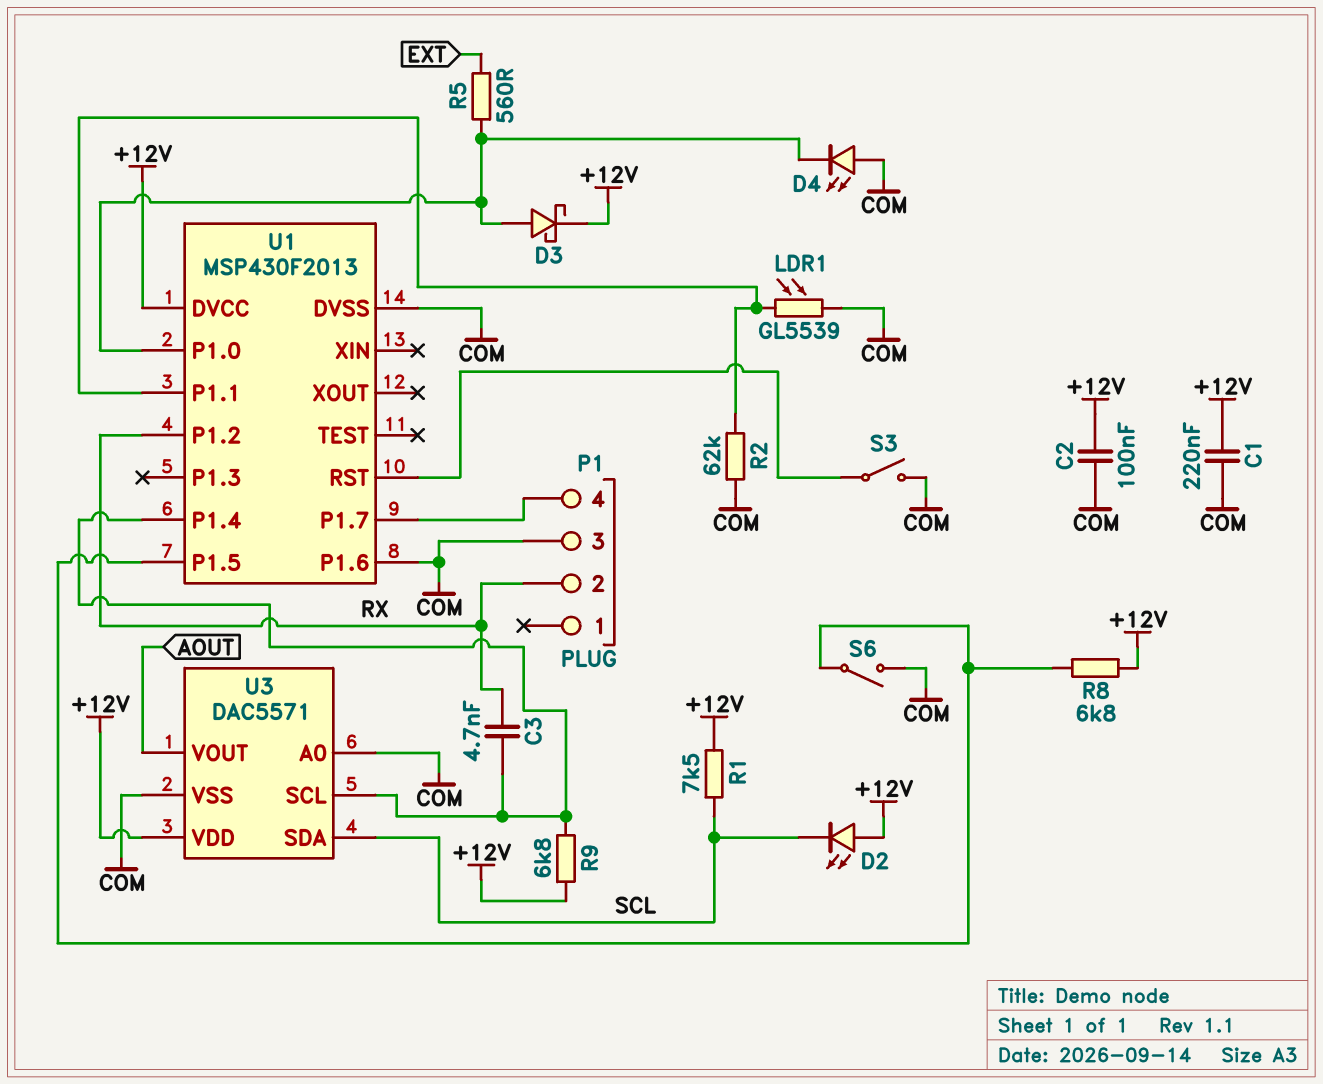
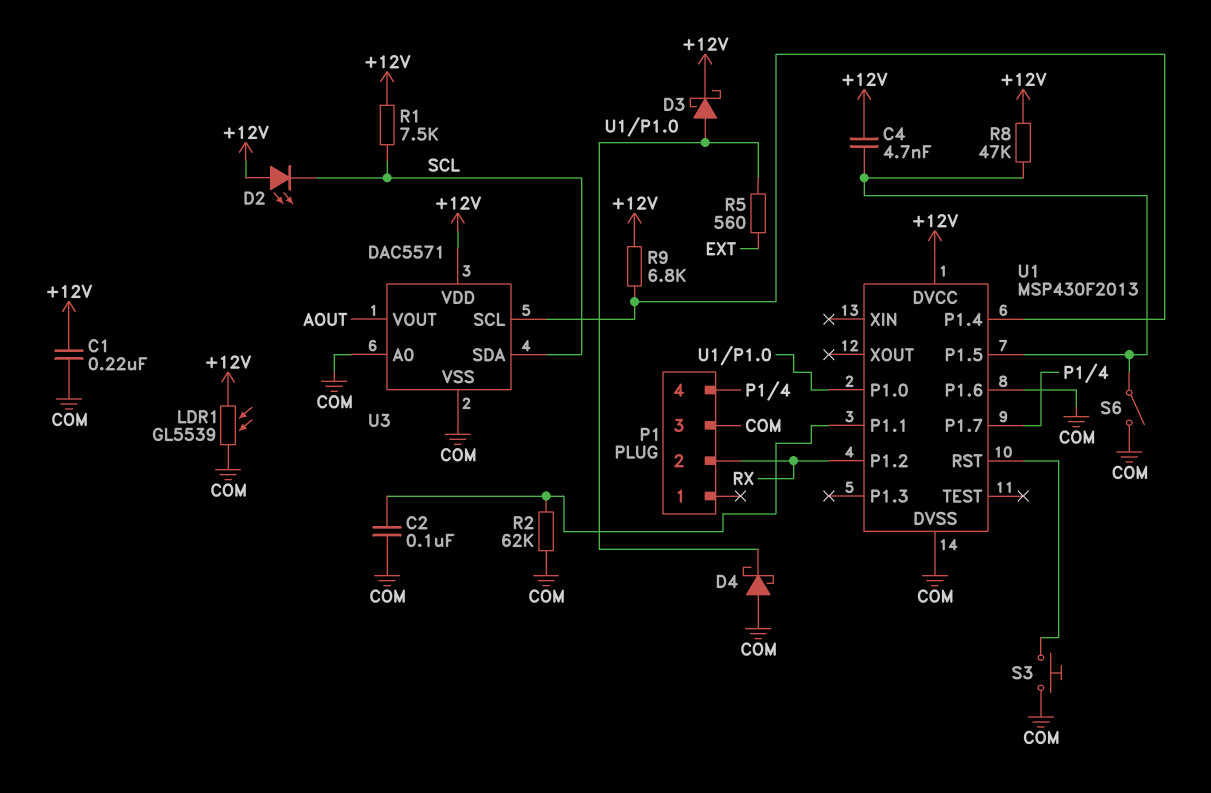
C2: 100nF (+12V, COM) -> 100nF (COM, U1/P1.1)
C3: 4.7nF (RX, U1/P1.4) -> none
C4: none -> 4.7nF (+12V, U1/P1.5)
D4: LED (A COM, K U1/P1.0) -> schottky (A COM, K U1/P1.0)
LDR1: GL5539 (COM, U1/P1.1) -> GL5539 (+12V, COM)
R8: 6.8k (+12V, U1/P1.5) -> 47k (+12V, U1/P1.5)
S3: switch (COM, U1/RST) -> button (COM, U1/RST)

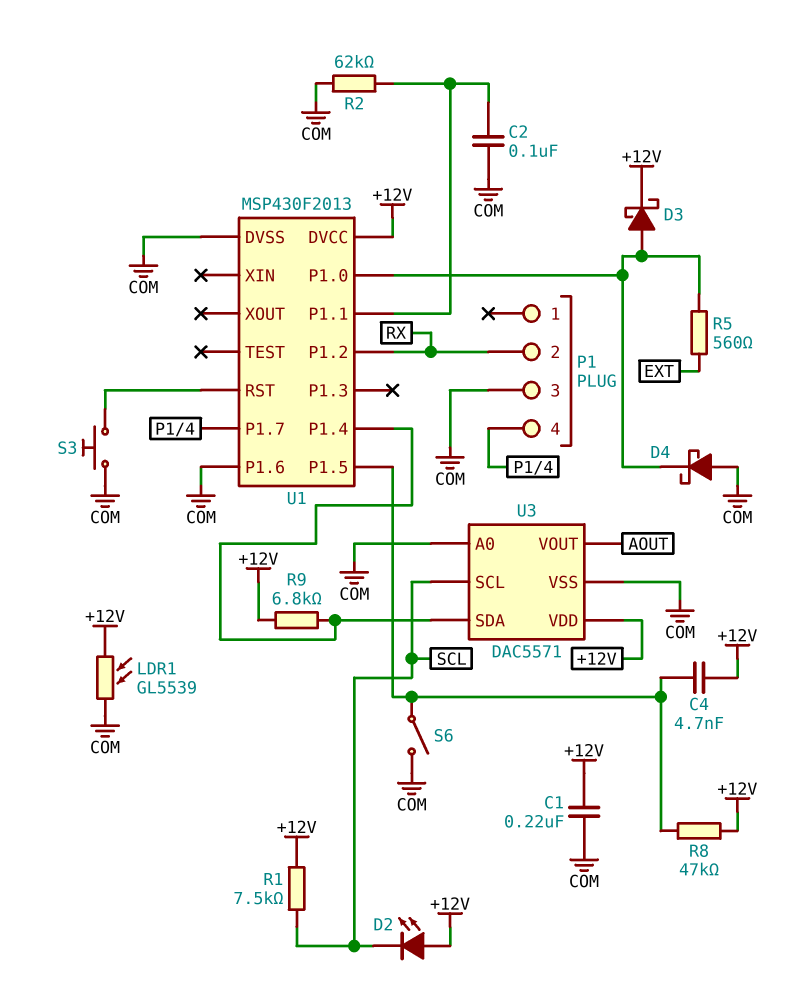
U3 pin SCL: U1/P1.4 -> SCL
U3 pin SDA: SCL -> U1/P1.4

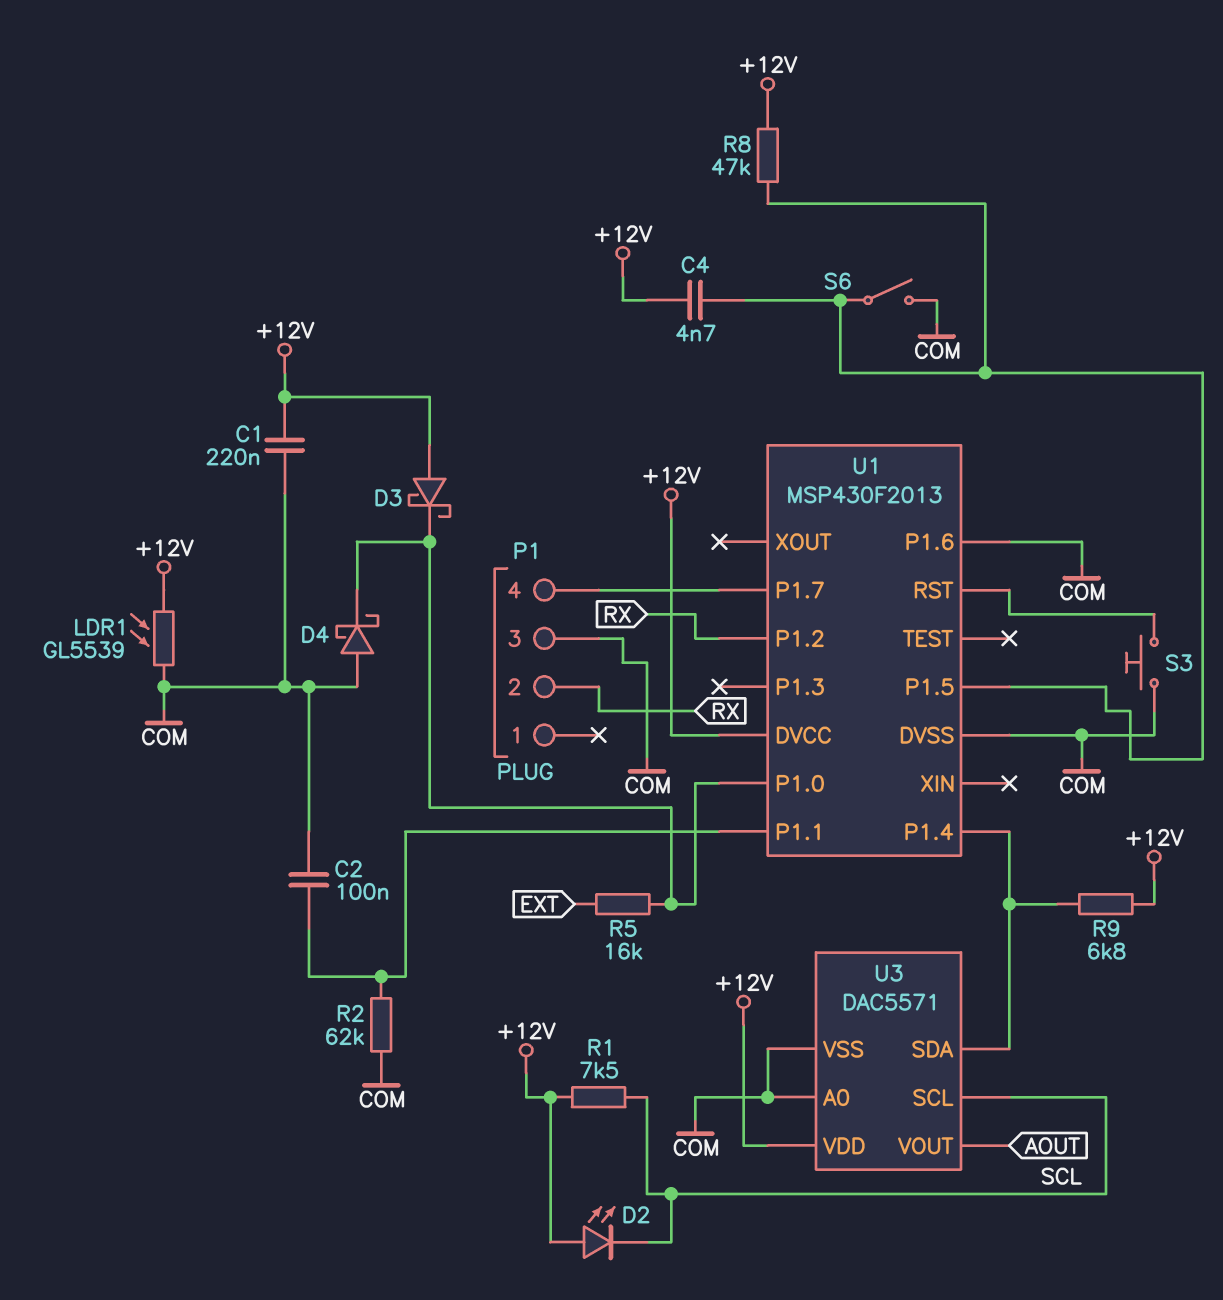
D3: schottky (A U1/P1.0, K +12V) -> schottky (A +12V, K U1/P1.0)
R5: 560 (EXT, U1/P1.0) -> 16k (EXT, U1/P1.0)

